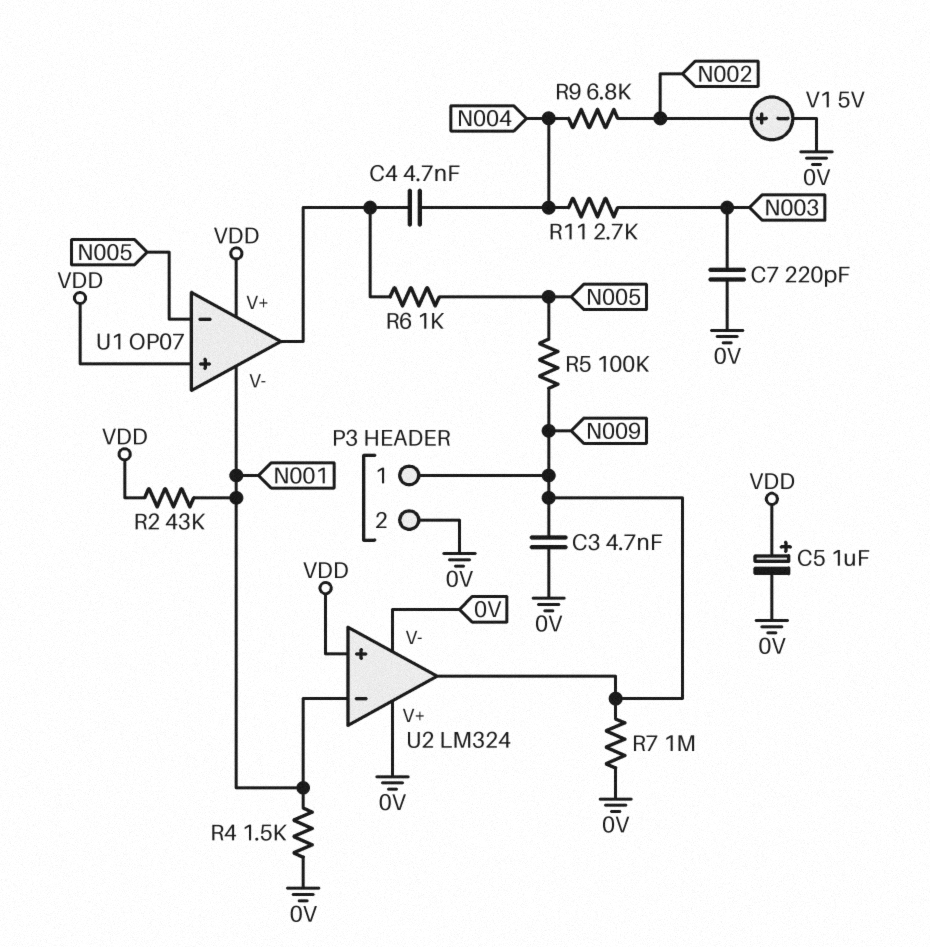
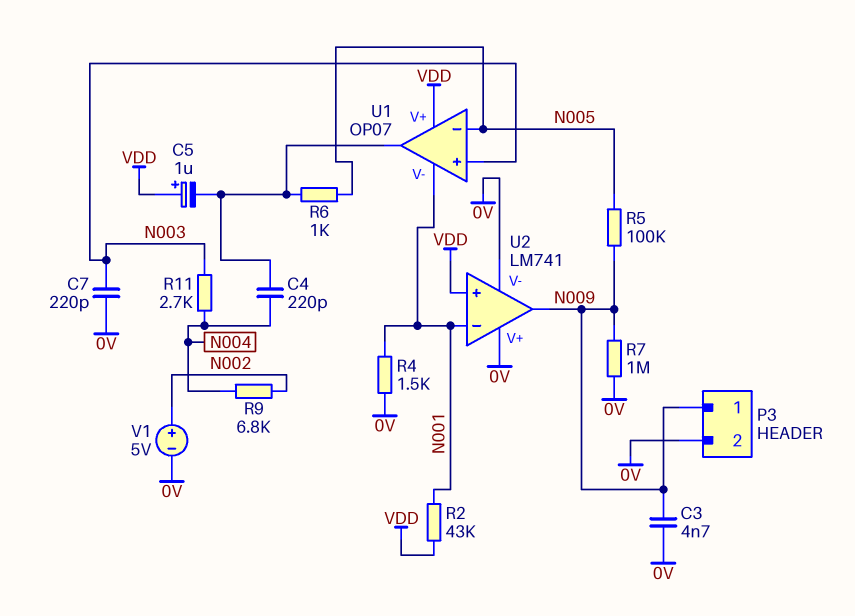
C4: 4.7nF (N004, U1/out) -> 220pF (N004, U1/out)
C5: 1uF (plus VDD, minus 0V) -> 1uF (plus VDD, minus U1/out)
U1 pin in+: VDD -> N003
U2: LM324 -> LM741

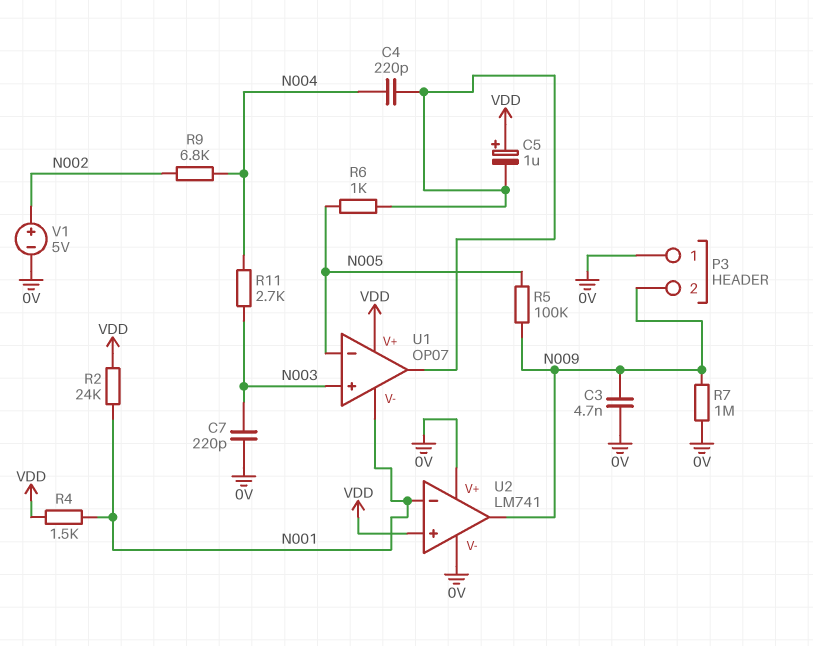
P3 pin 1: N009 -> 0V
P3 pin 2: 0V -> N009
R2: 43k (N001, VDD) -> 24k (N001, VDD)
R4: 1.5k (0V, N001) -> 1.5k (N001, VDD)

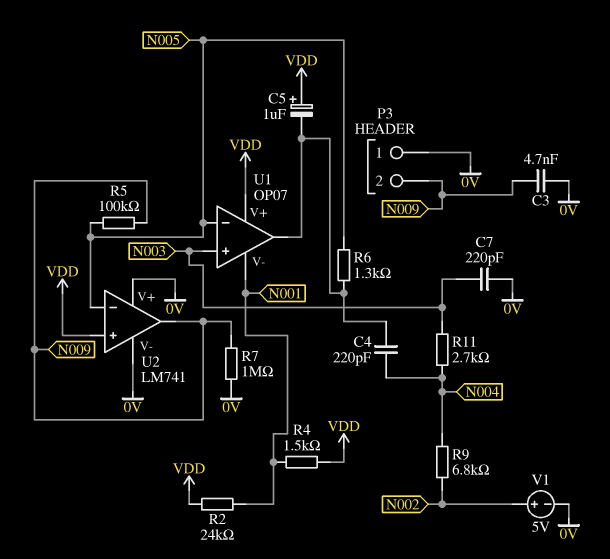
R6: 1k (N005, U1/out) -> 1.3k (N005, U1/out)
U2 pin in-: N001 -> N005

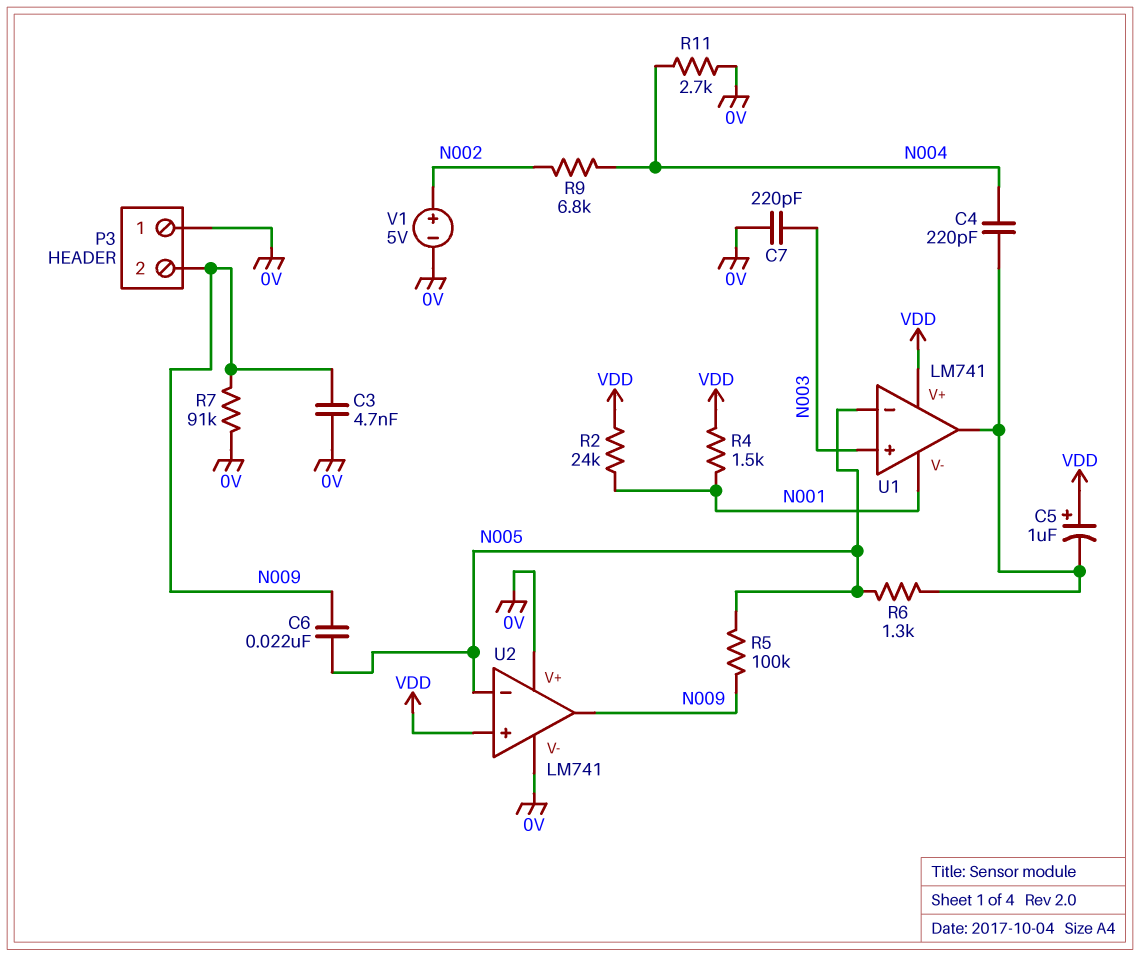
C6: none -> 22nF (N005, N009)
R7: 1M (0V, N009) -> 91k (0V, N009)
R11: 2.7k (N003, N004) -> 2.7k (0V, N004)
U1: OP07 -> LM741

